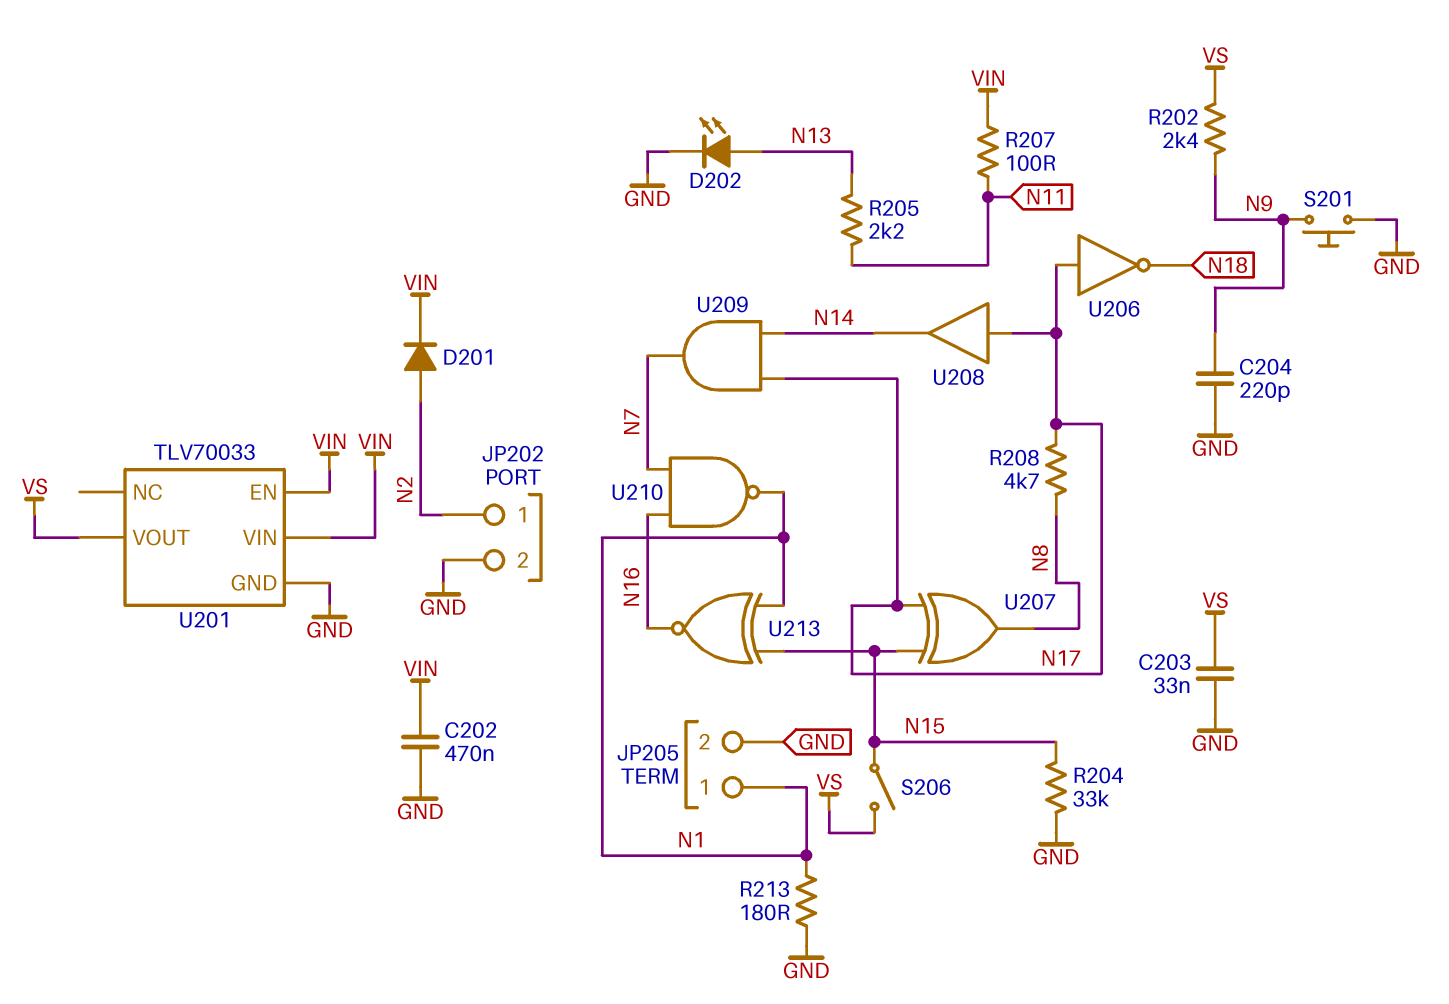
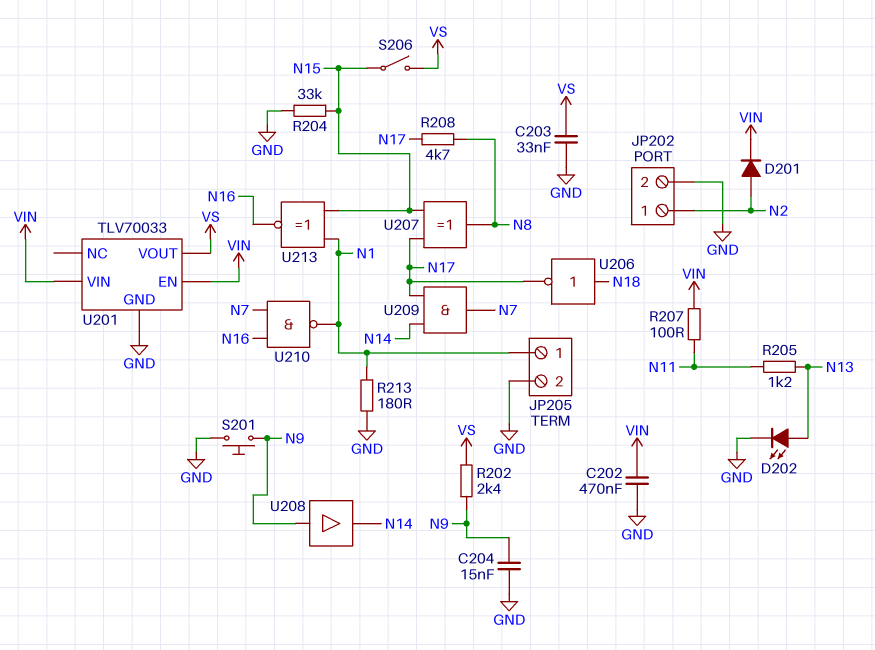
C204: 220pF (GND, N9) -> 15nF (GND, N9)
R205: 2.2k (N11, N13) -> 1.2k (N11, N13)
U206: NOT (in N17, out N18) -> NOT (in N18, out N17)
U208: buffer (in N17, out N14) -> buffer (in N9, out N14)

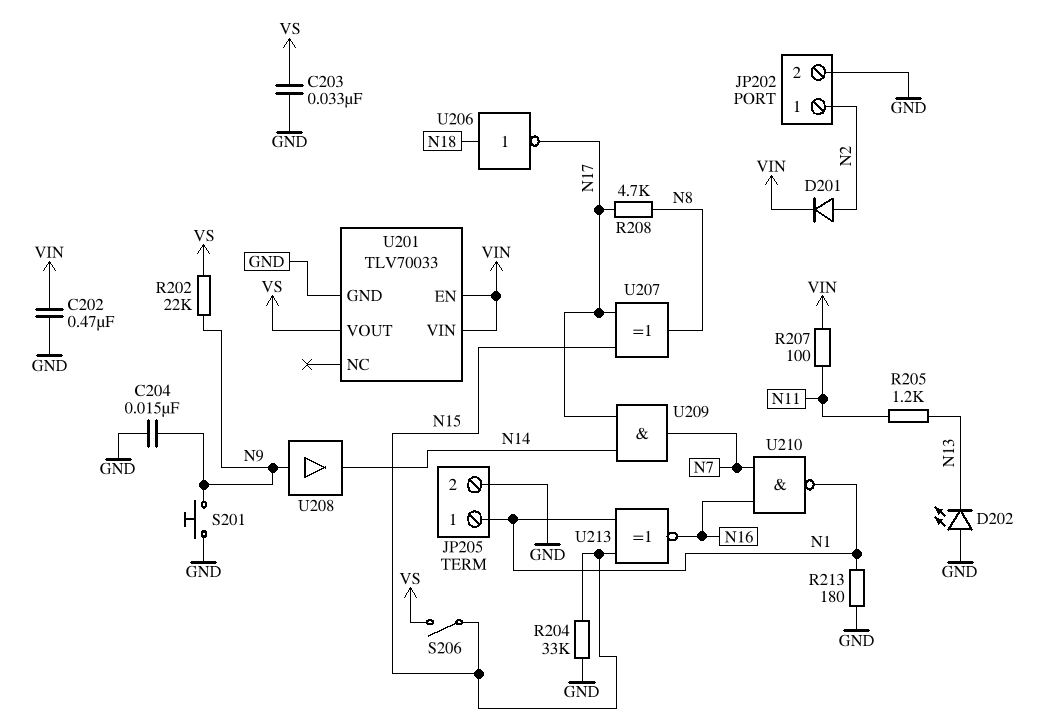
D202: LED (A N13, K GND) -> LED (A GND, K N13)
R202: 2.4k (N9, VS) -> 22k (N9, VS)

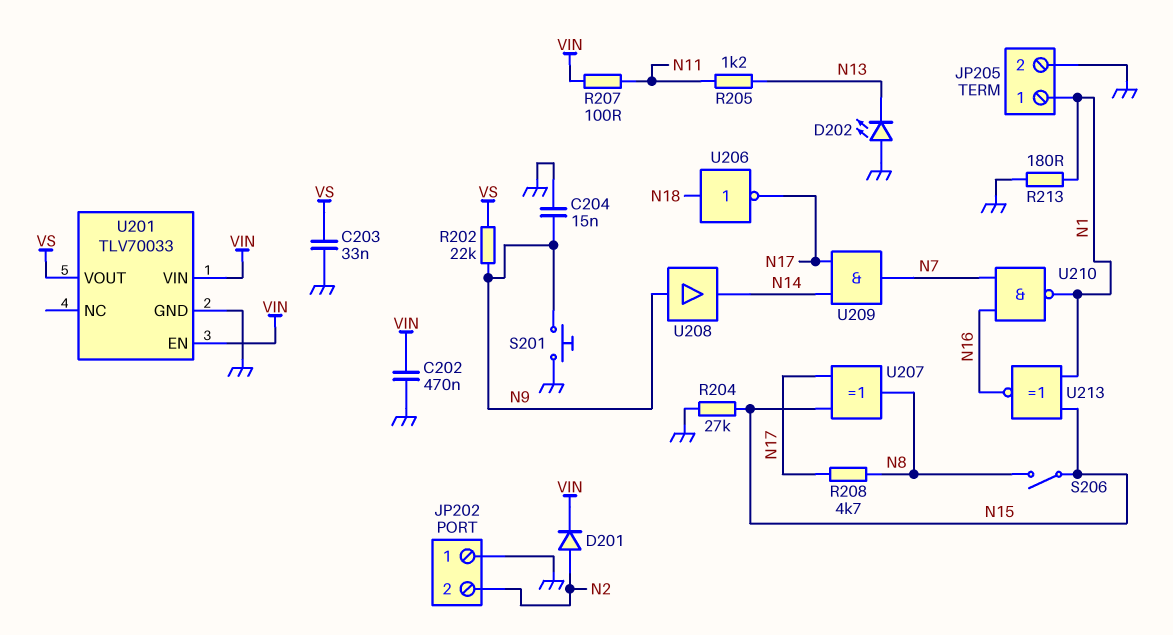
JP202 pin 1: N2 -> GND
JP202 pin 2: GND -> N2
R204: 33k (GND, N15) -> 27k (GND, N15)
S206: switch (N15, VS) -> switch (N8, N15)

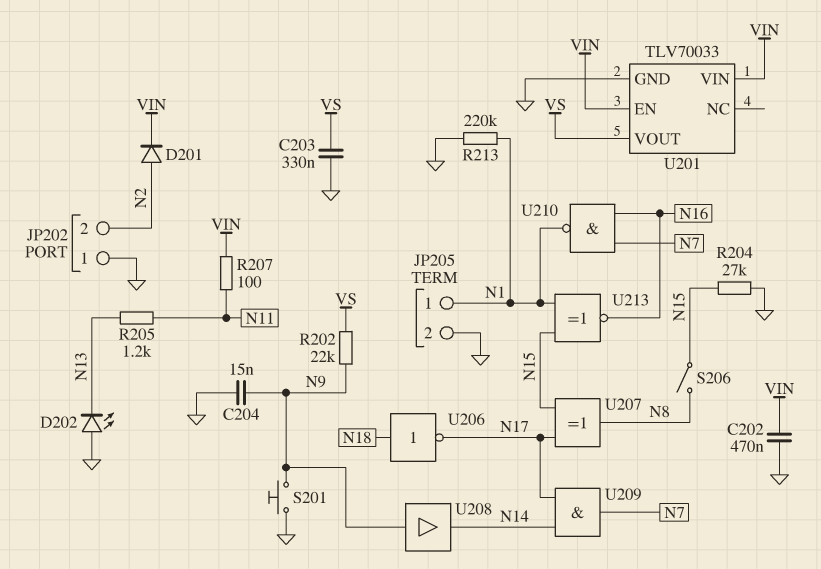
C203: 33nF (GND, VS) -> 330nF (GND, VS)
R208: 4.7k (N8, N17) -> none
R213: 180 (GND, N1) -> 220k (GND, N1)

